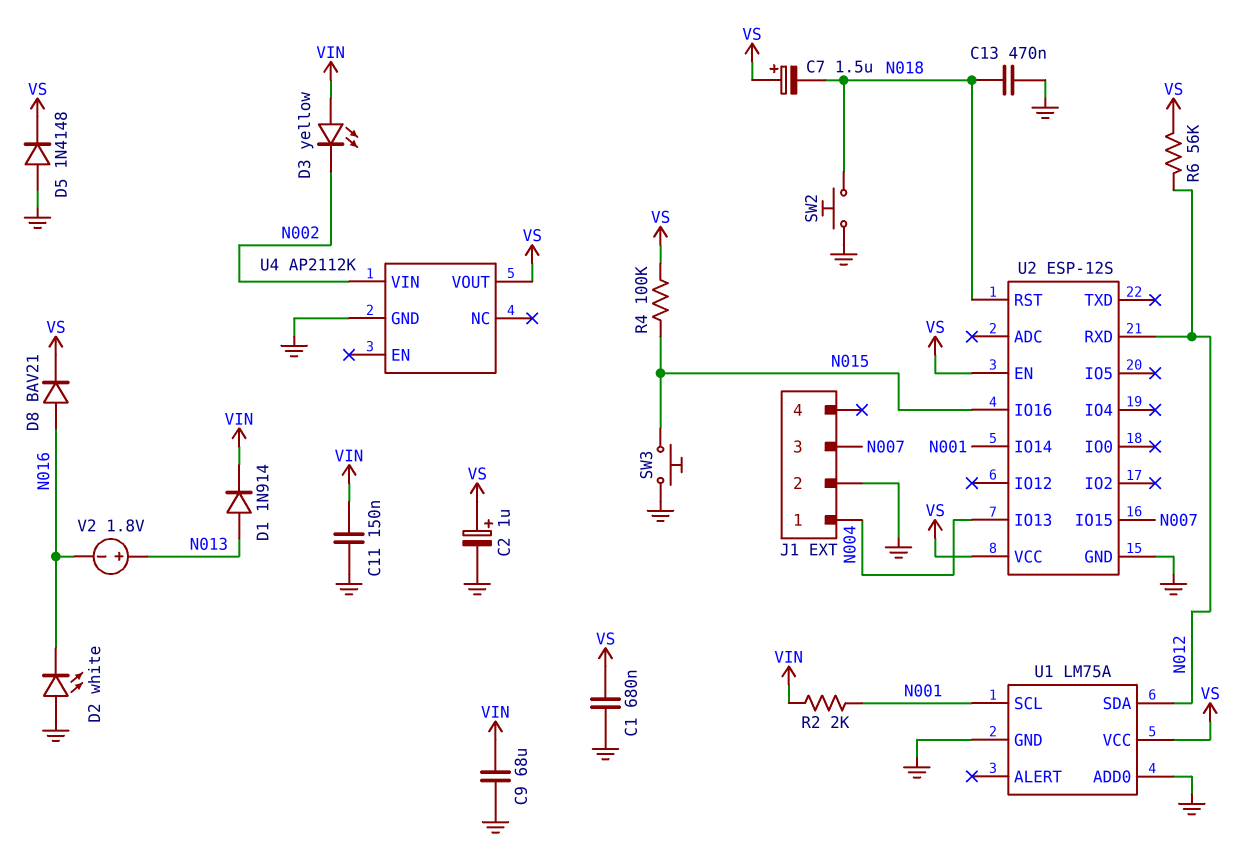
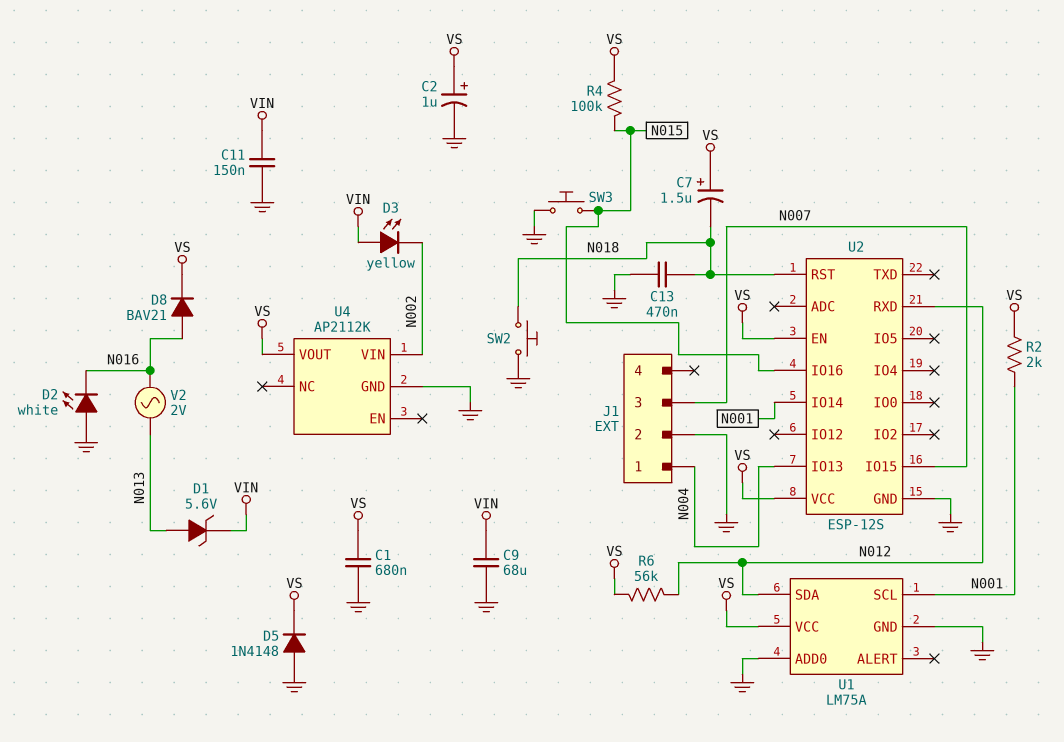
D1: diode 1N914 (A N013, K VIN) -> zener 5.6V (A N013, K VIN)
R2: 2k (N001, VIN) -> 2k (N001, VS)
V2: 1.8V (plus N013, minus N016) -> AC 2V (N013, N016)

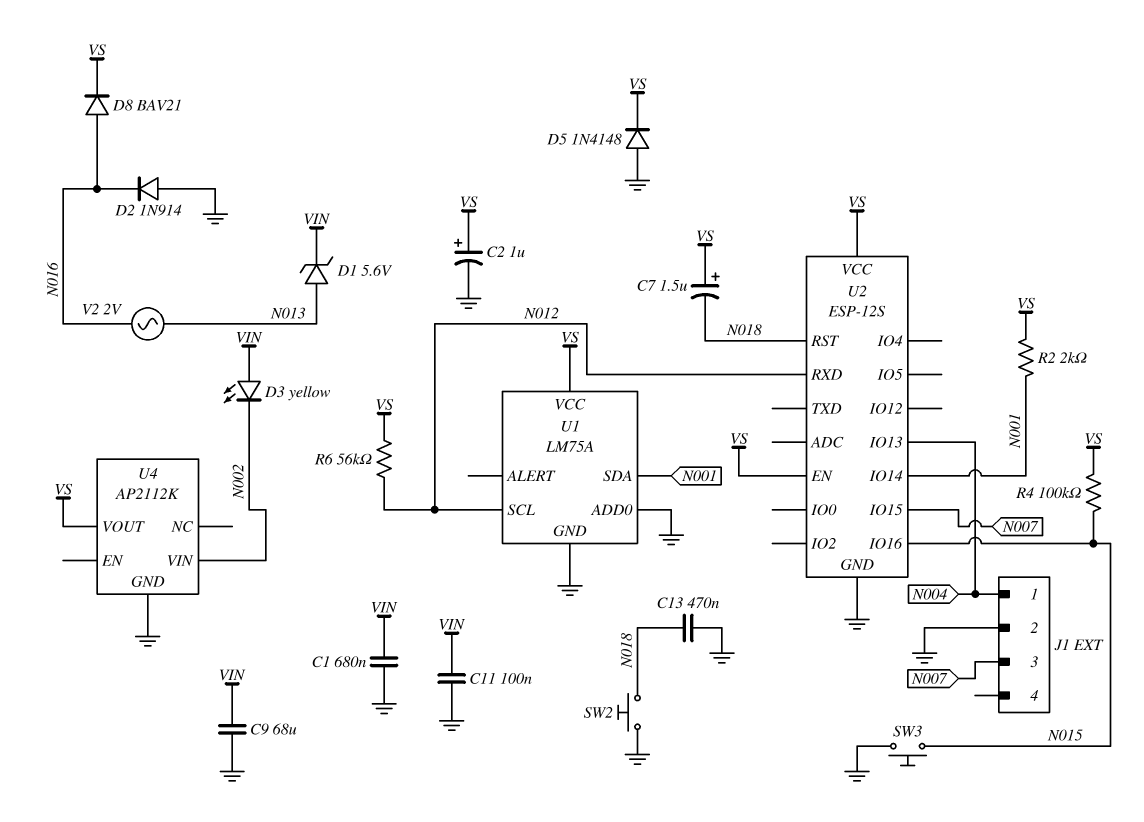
C1: 680nF (GND, VS) -> 680nF (GND, VIN)
C11: 150nF (GND, VIN) -> 100nF (GND, VIN)
D2: LED white (A GND, K N016) -> diode 1N914 (A GND, K N016)
U1 pin SCL: N001 -> N012
U1 pin SDA: N012 -> N001

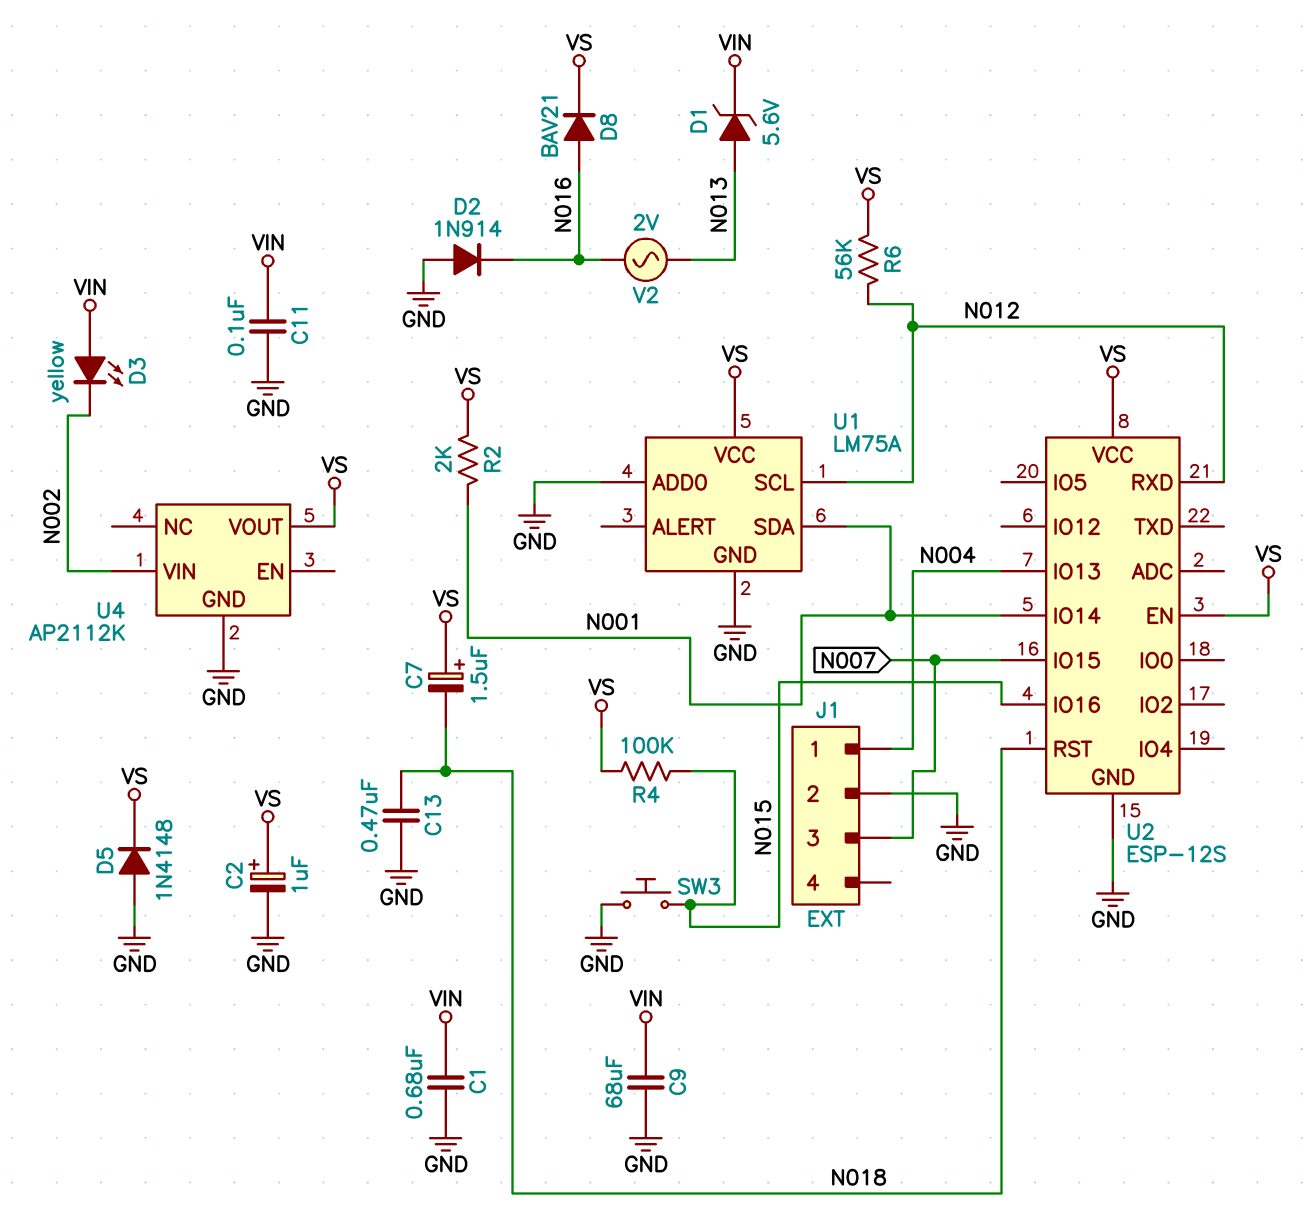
SW2: button (GND, N018) -> none

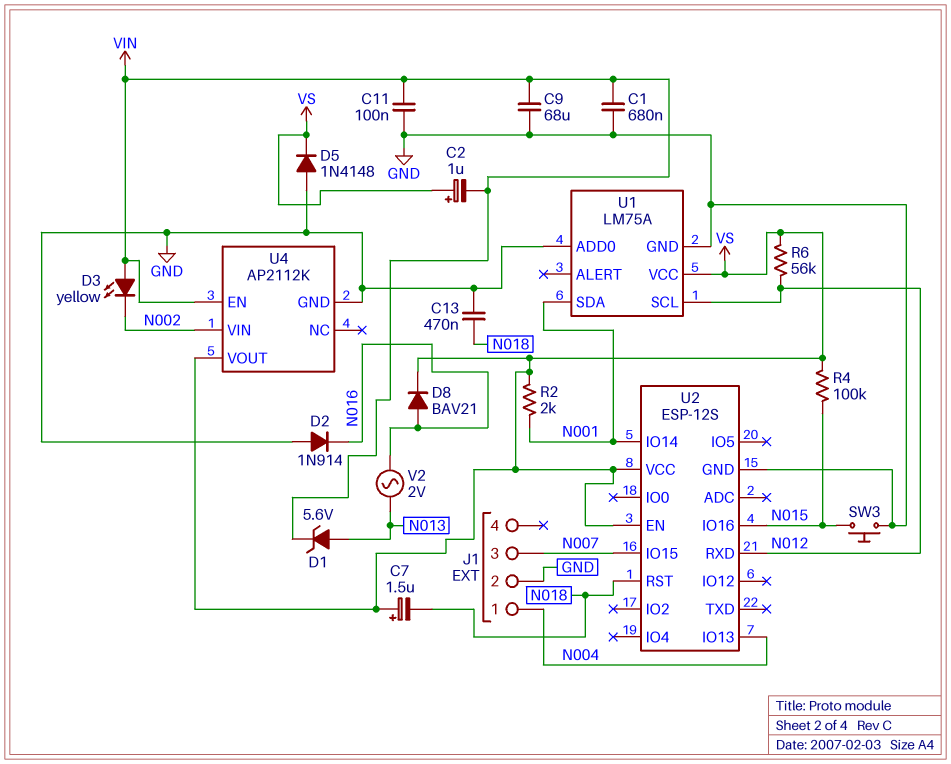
C2: 1uF (plus VS, minus GND) -> 1uF (plus VS, minus VIN)
U4 pin EN: none -> VIN

